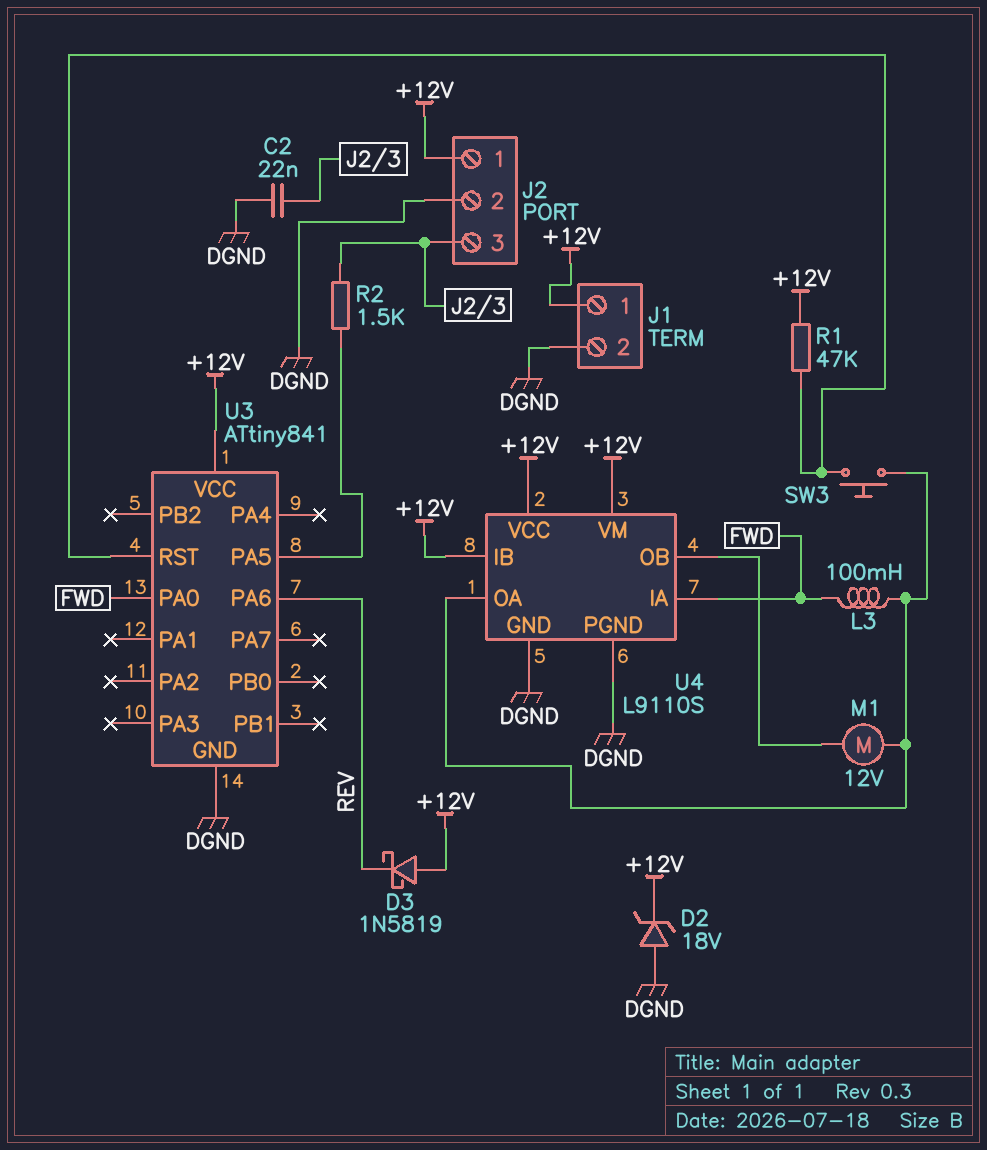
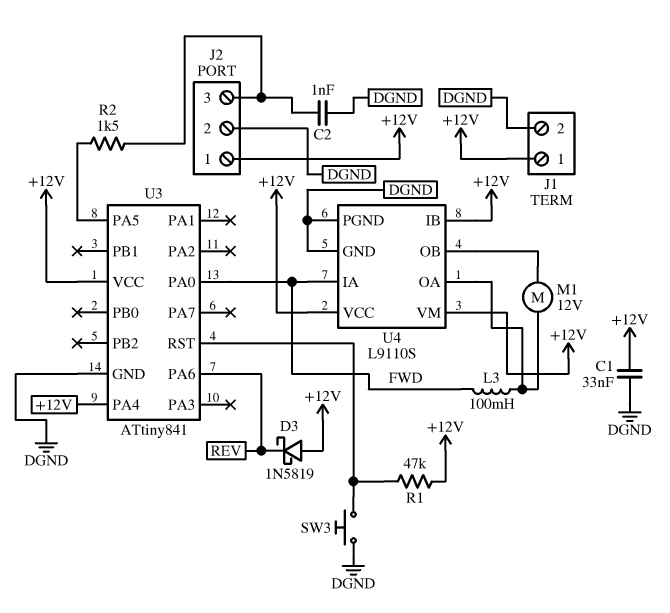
C1: none -> 33nF (+12V, DGND)
C2: 22nF (DGND, J2/3) -> 1nF (DGND, J2/3)
D2: zener 18V (A DGND, K +12V) -> none
SW3: button (U3/RST, U4/OA) -> button (DGND, U3/RST)
U3 pin PA4: none -> +12V

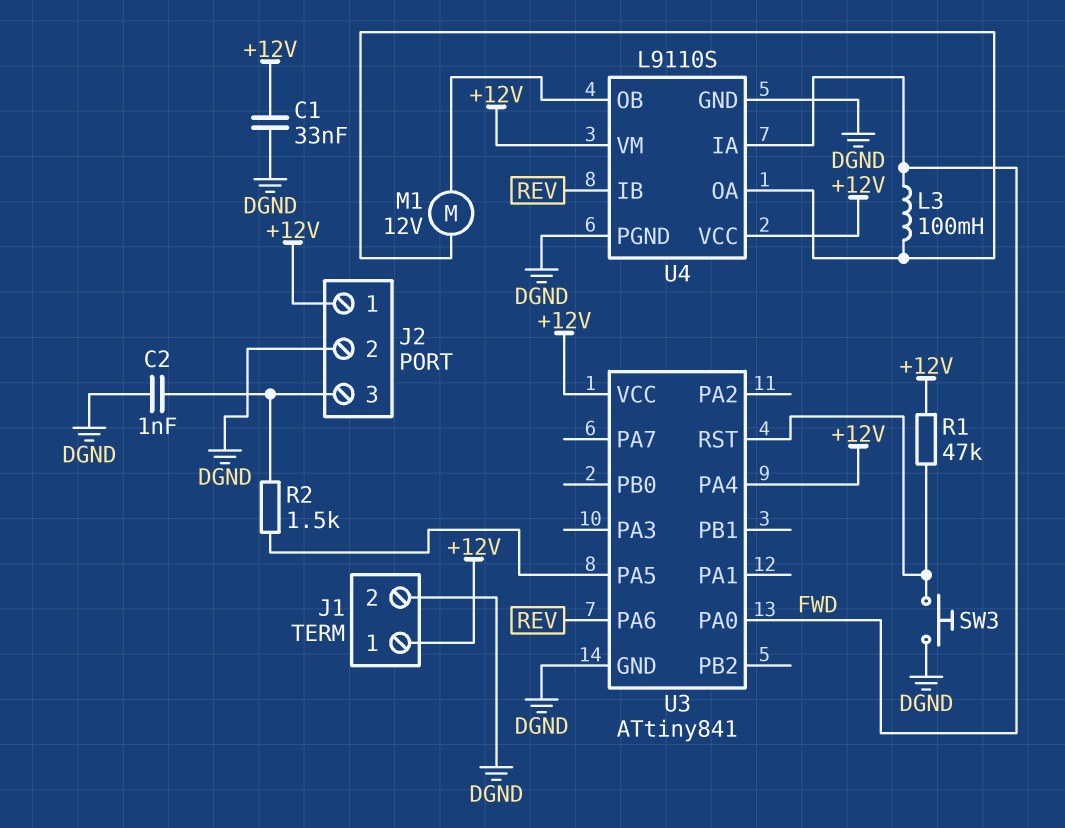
D3: schottky 1N5819 (A +12V, K REV) -> none
U4 pin IB: +12V -> REV

